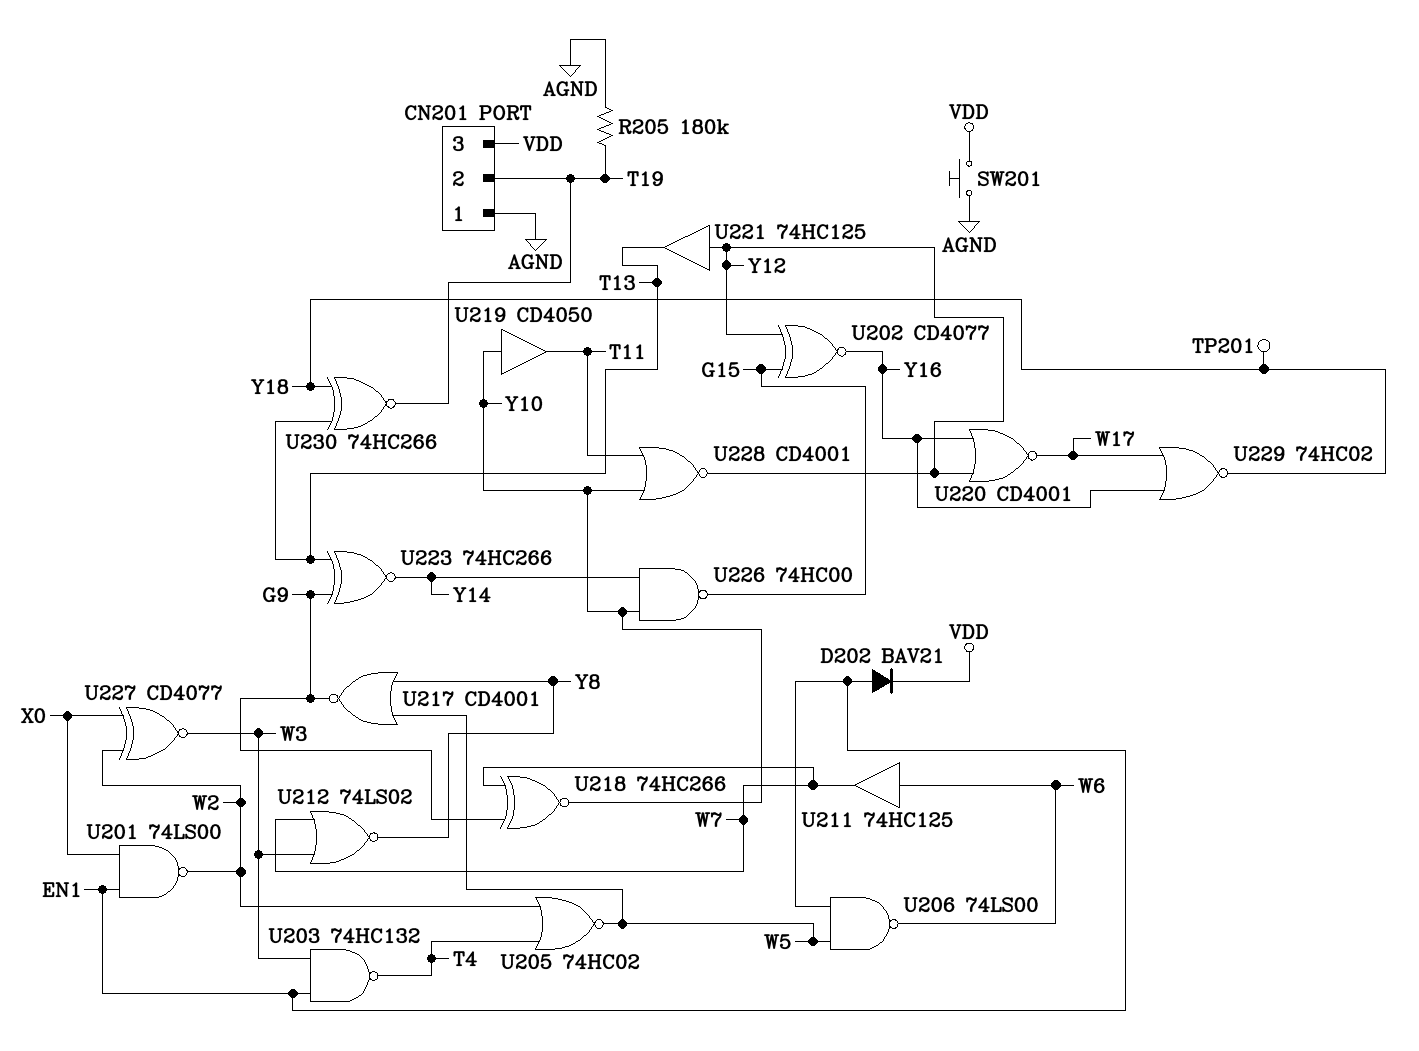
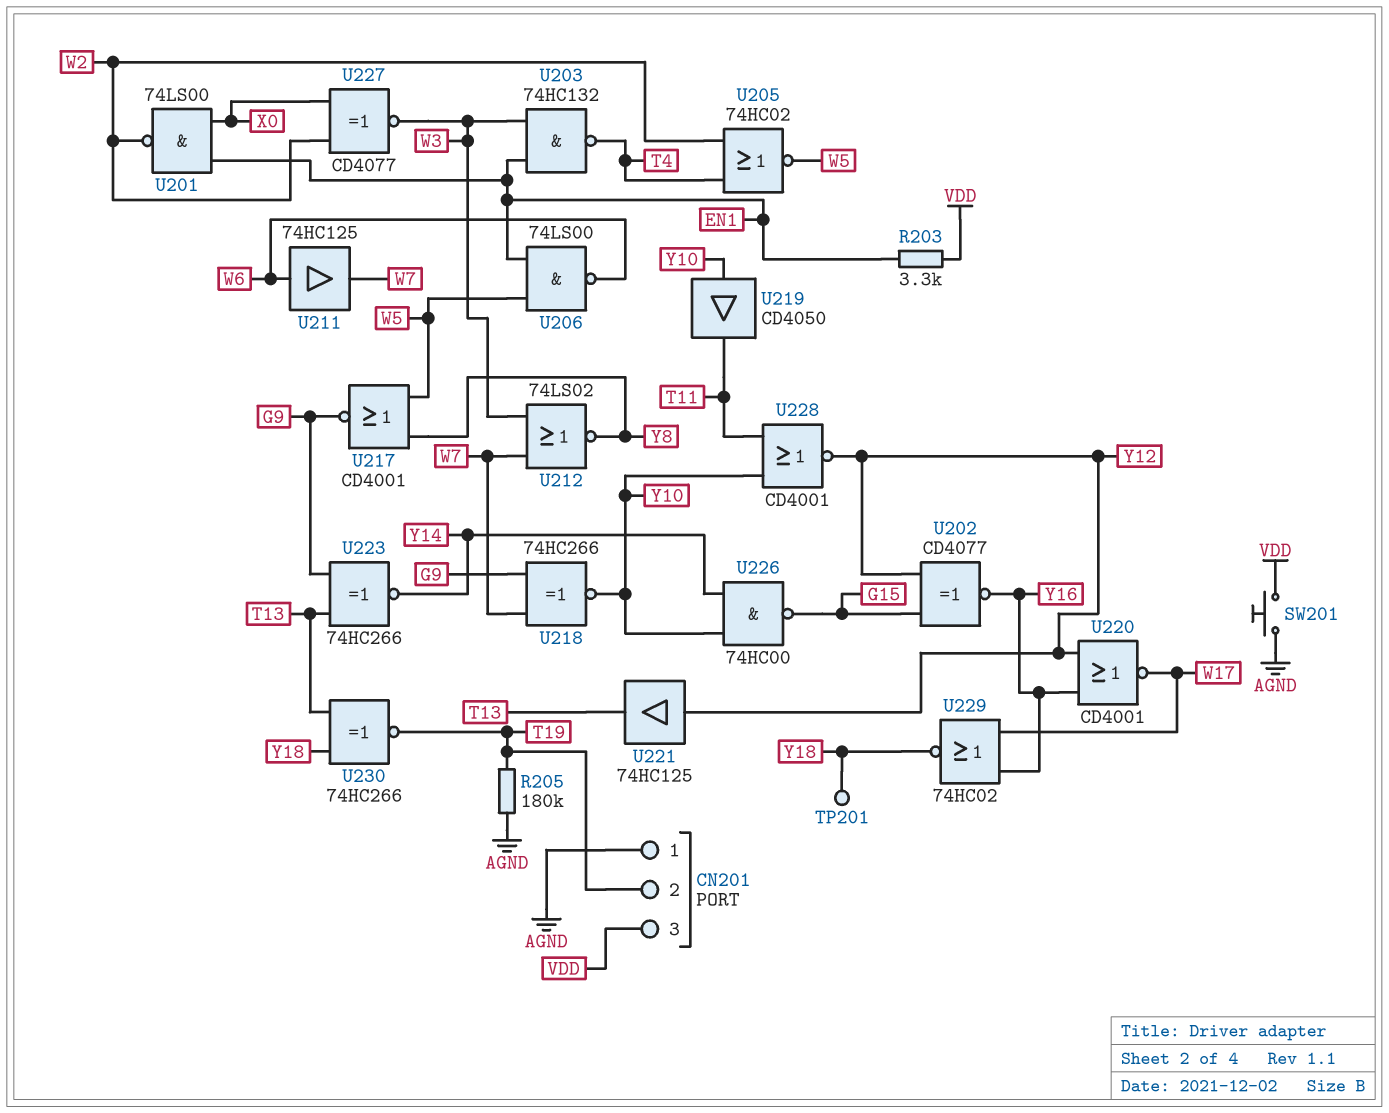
D202: diode BAV21 (A EN1, K VDD) -> none
R203: none -> 3.3k (EN1, VDD)

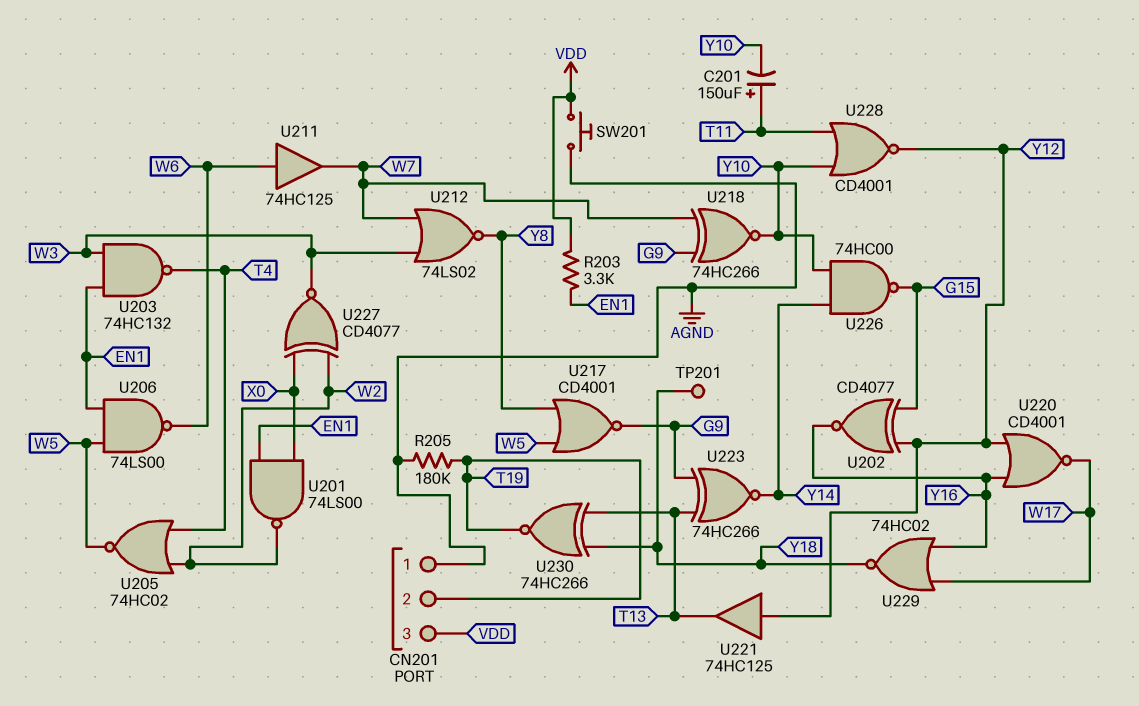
C201: none -> 150uF (plus T11, minus Y10)
U219: buffer CD4050 (in Y10, out T11) -> none

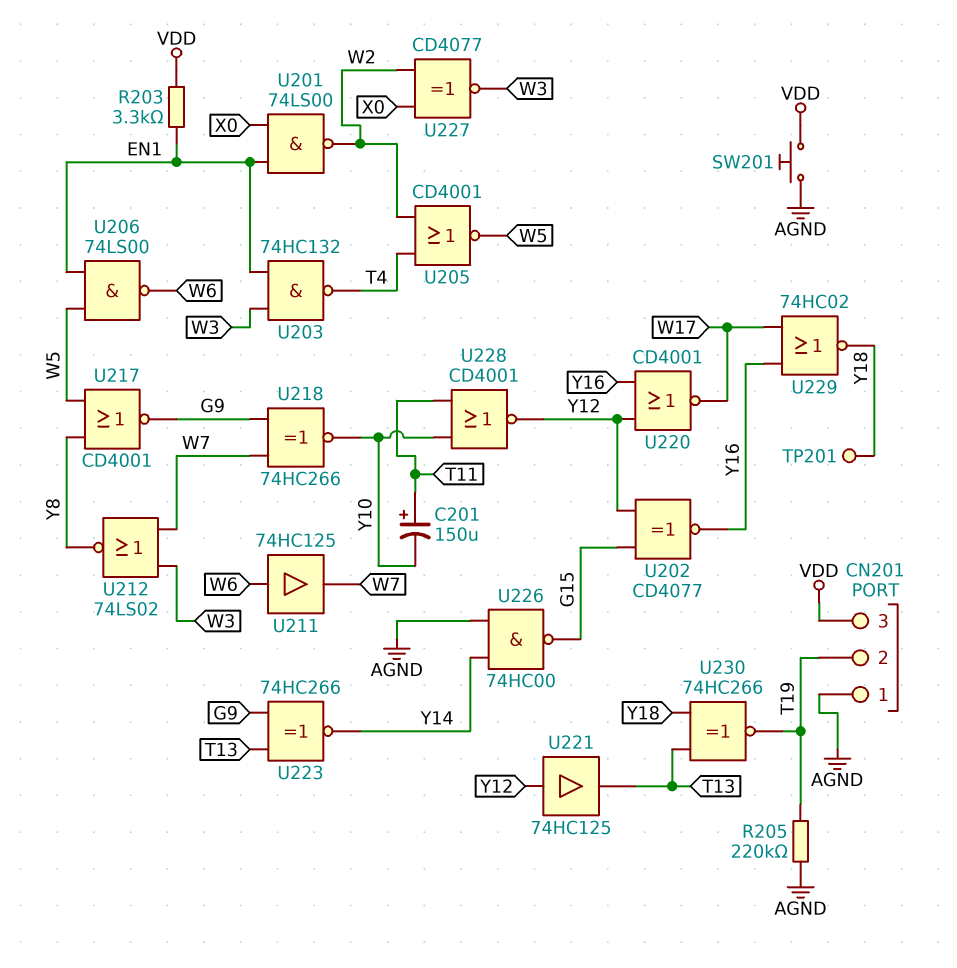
R205: 180k (AGND, T19) -> 220k (AGND, T19)
U205: NOR 74HC02 (in T4, in W2, out W5) -> NOR CD4001 (in T4, in W2, out W5)
U226: NAND 74HC00 (in Y10, in Y14, out G15) -> NAND 74HC00 (in AGND, in Y14, out G15)

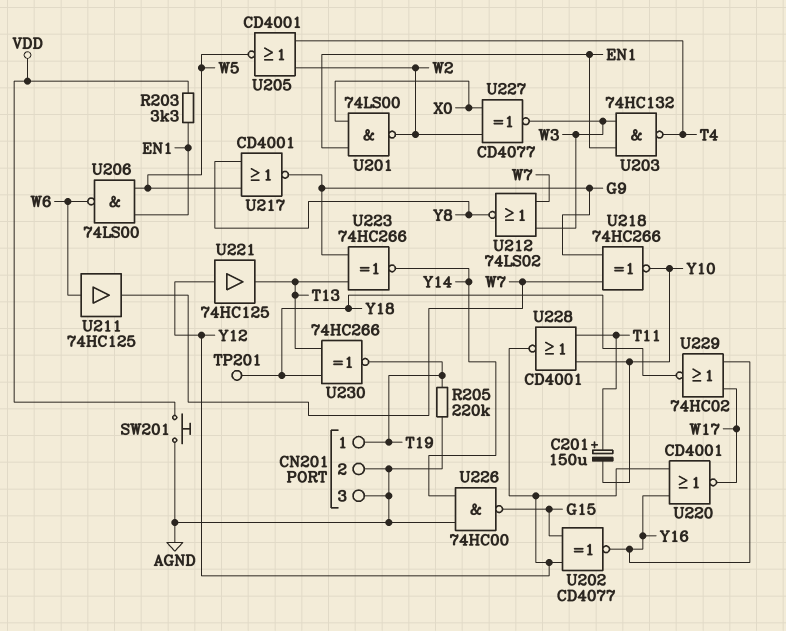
CN201 pin 1: AGND -> T19
CN201 pin 2: T19 -> AGND
CN201 pin 3: VDD -> AGND

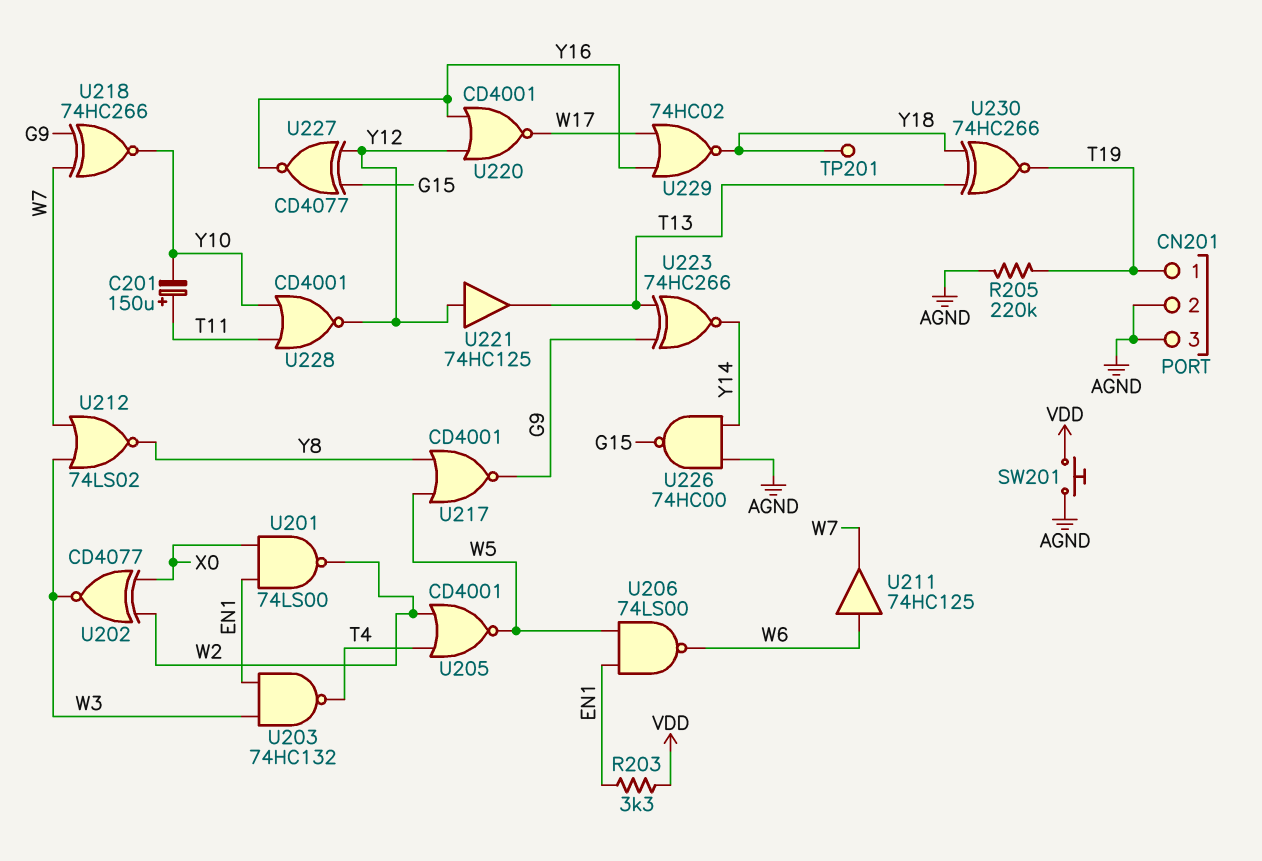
U202: XNOR CD4077 (in G15, in Y12, out Y16) -> XNOR CD4077 (in W2, in X0, out W3)
U227: XNOR CD4077 (in W2, in X0, out W3) -> XNOR CD4077 (in G15, in Y12, out Y16)

